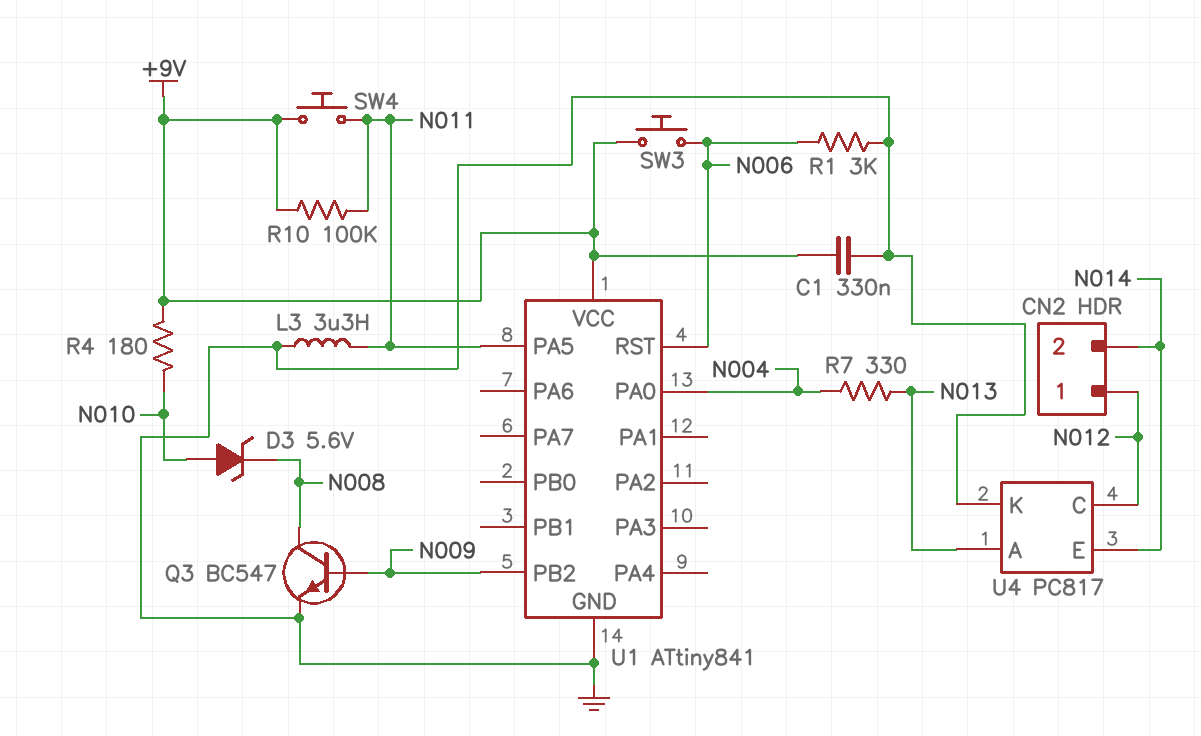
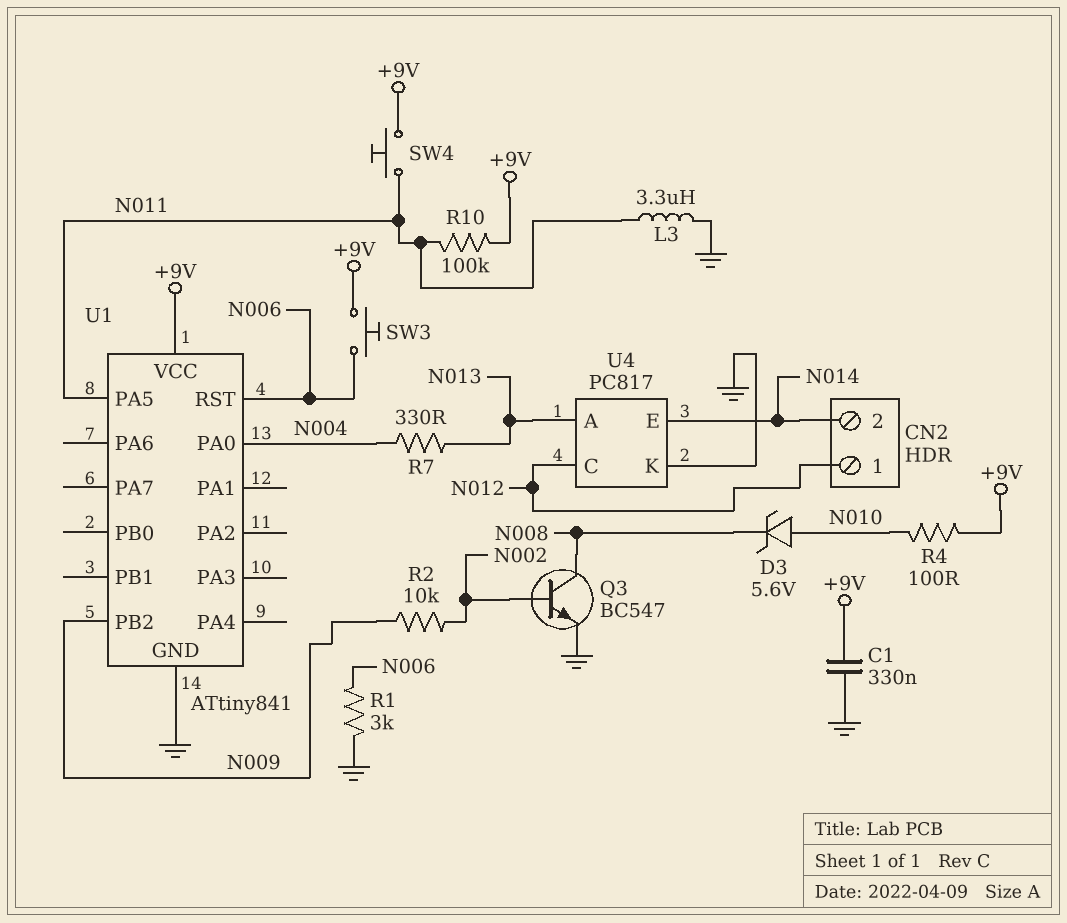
Q3: NPN BC547 (B N009, C N008, E GND) -> NPN BC547 (B N002, C N008, E GND)
R2: none -> 10k (N002, N009)
R4: 180 (+9V, N010) -> 100 (+9V, N010)

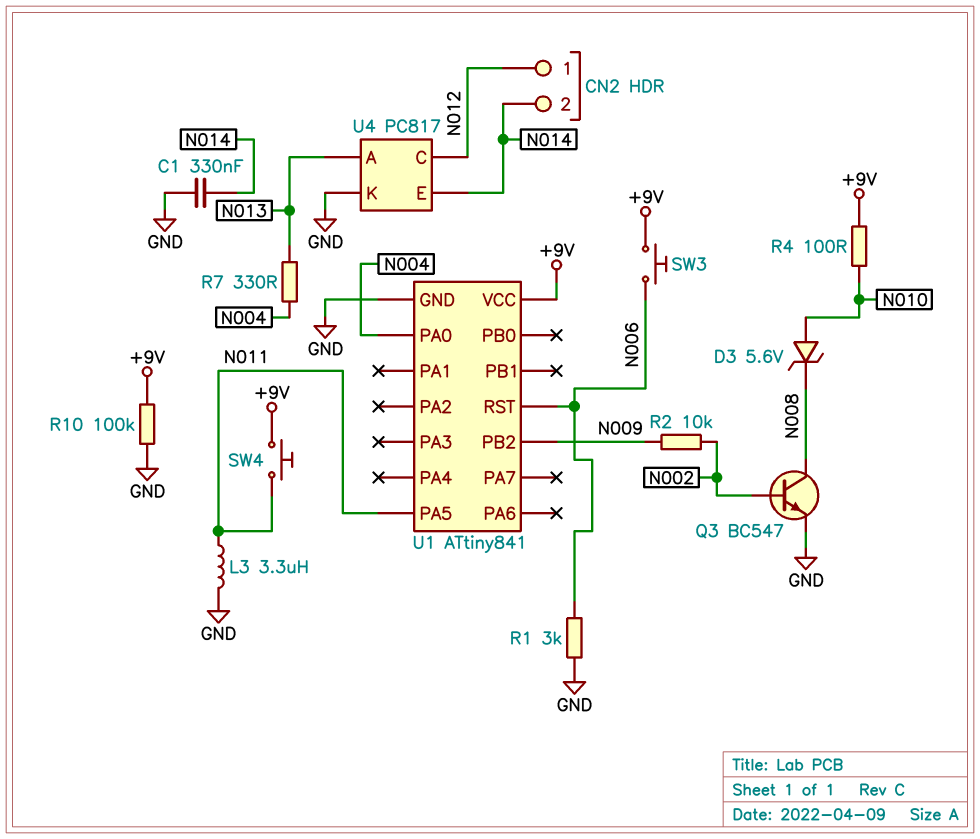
C1: 330nF (+9V, GND) -> 330nF (GND, N014)
R10: 100k (+9V, N011) -> 100k (+9V, GND)

